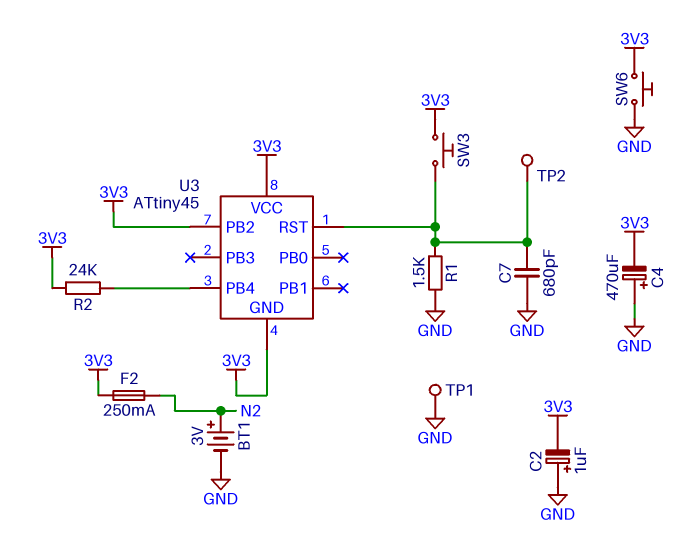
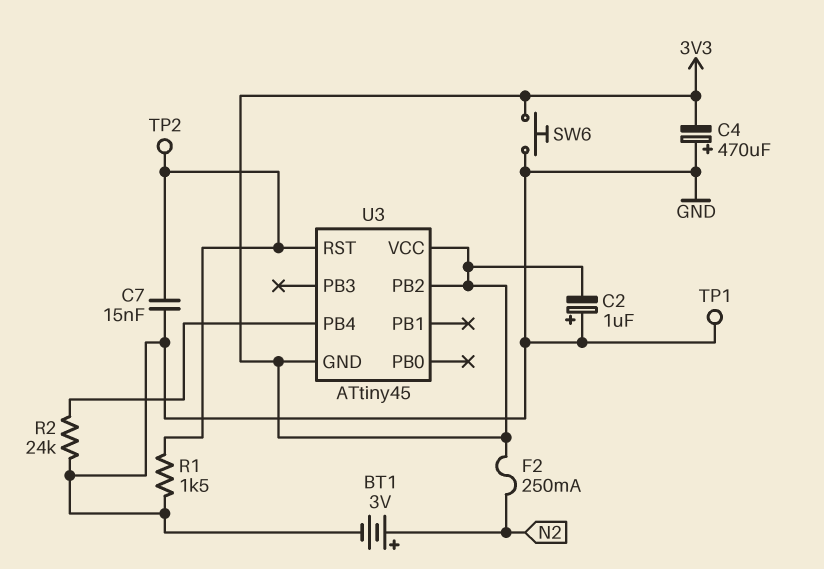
C7: 680pF (GND, U3/RST) -> 15nF (GND, U3/RST)
R2: 24k (3V3, U3/PB4) -> 24k (GND, U3/PB4)
SW3: button (3V3, U3/RST) -> none

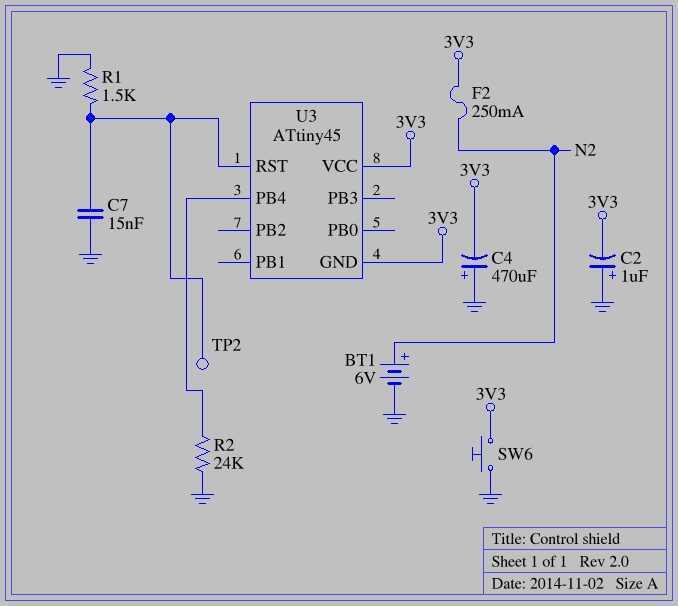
BT1: 3V (plus N2, minus GND) -> 6V (plus N2, minus GND)
TP1: test point (GND) -> none
U3 pin PB2: 3V3 -> none

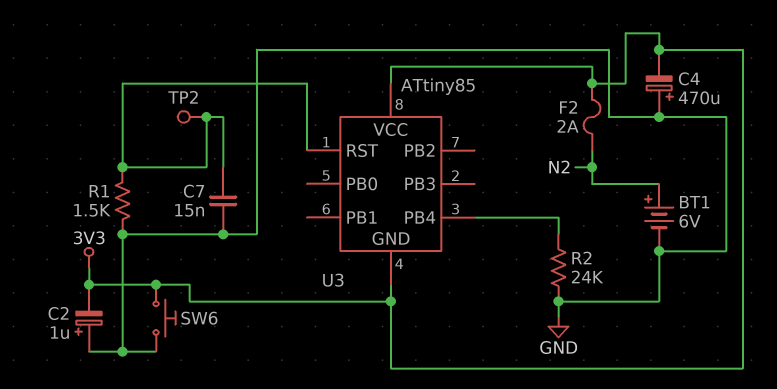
F2: 250mA (3V3, N2) -> 2A (3V3, N2)
U3: ATtiny45 -> ATtiny85

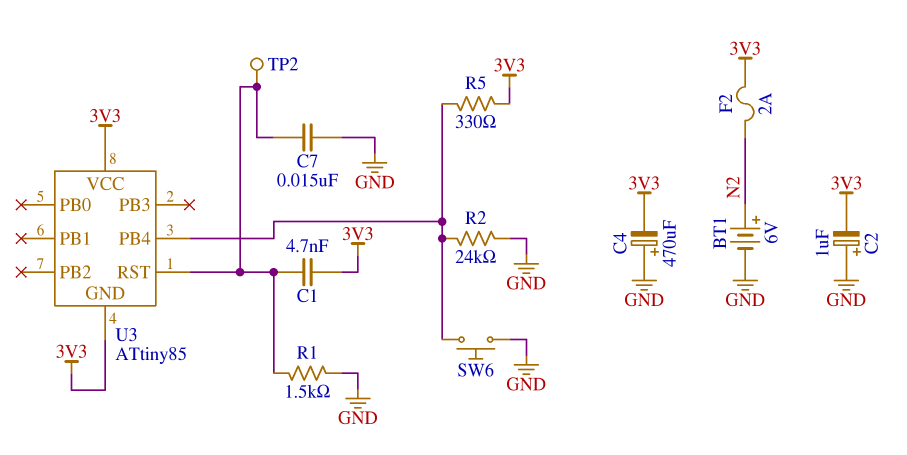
C1: none -> 4.7nF (3V3, U3/RST)
R5: none -> 330 (3V3, U3/PB4)
SW6: button (3V3, GND) -> button (GND, U3/PB4)

